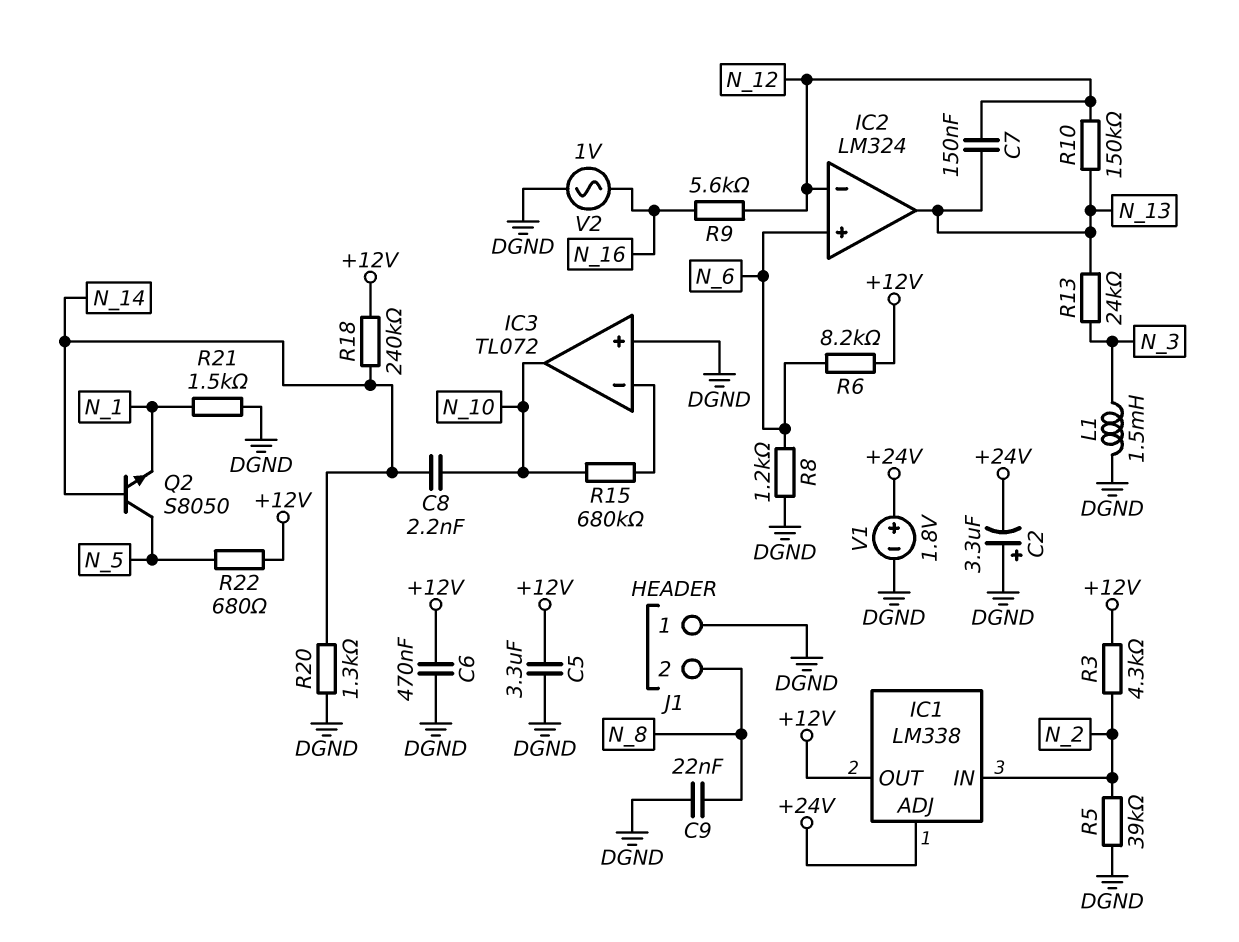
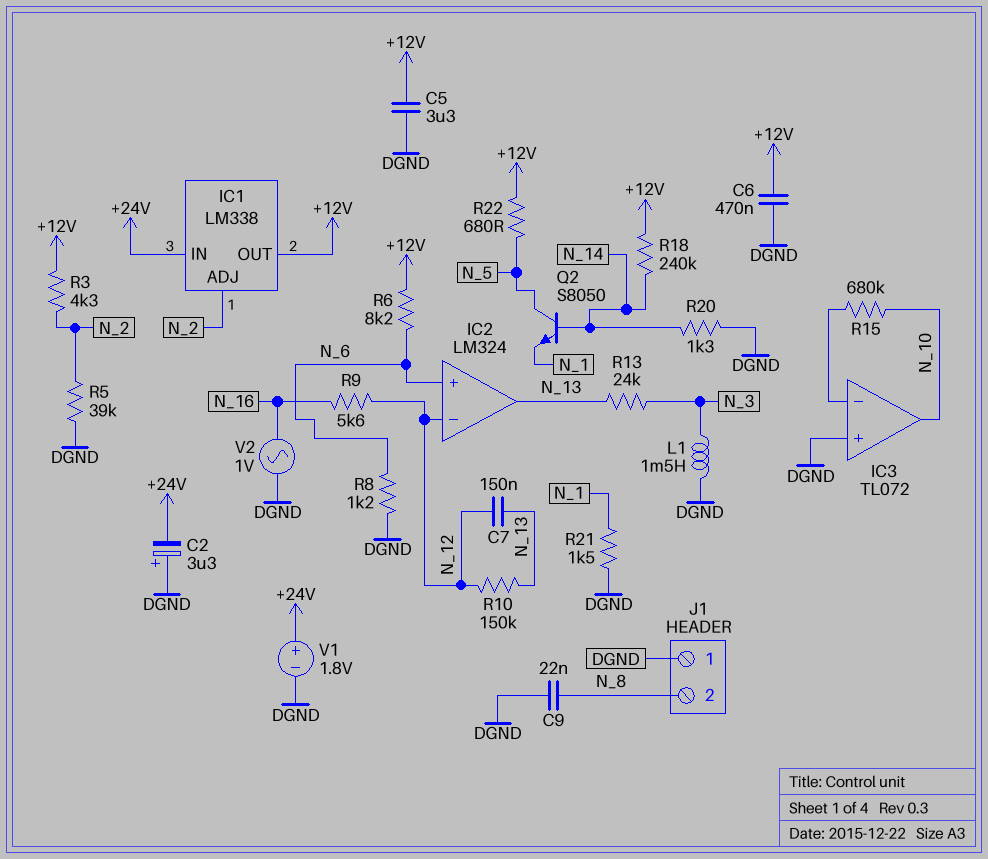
C8: 2.2nF (N_10, N_14) -> none
IC1 pin ADJ: +24V -> N_2
IC1 pin IN: N_2 -> +24V

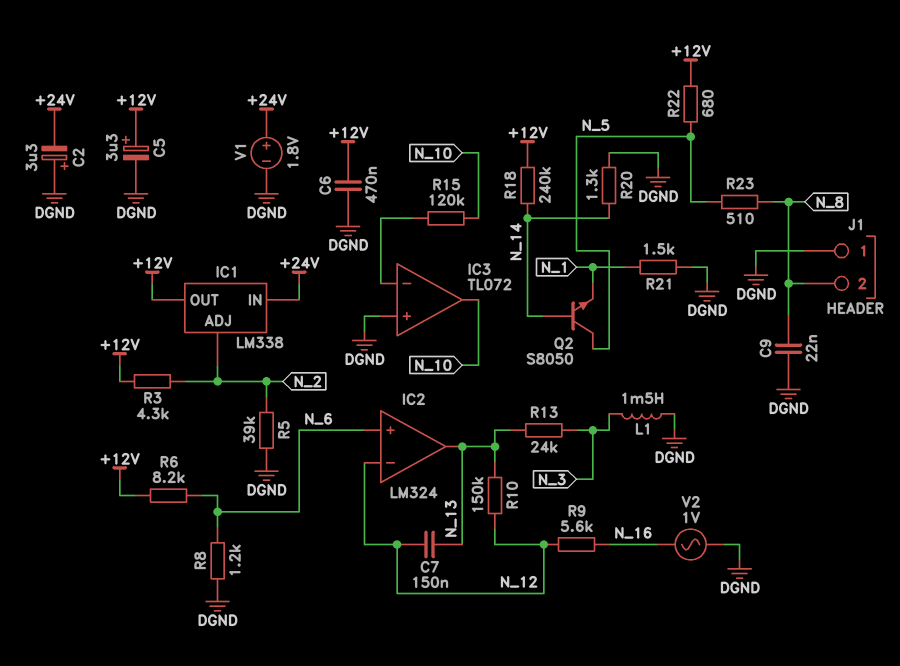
C5: 3.3uF (+12V, DGND) -> 3.3uF (plus +12V, minus DGND)
R15: 680k (IC3/in-, N_10) -> 120k (IC3/in-, N_10)
R23: none -> 510 (N_5, N_8)

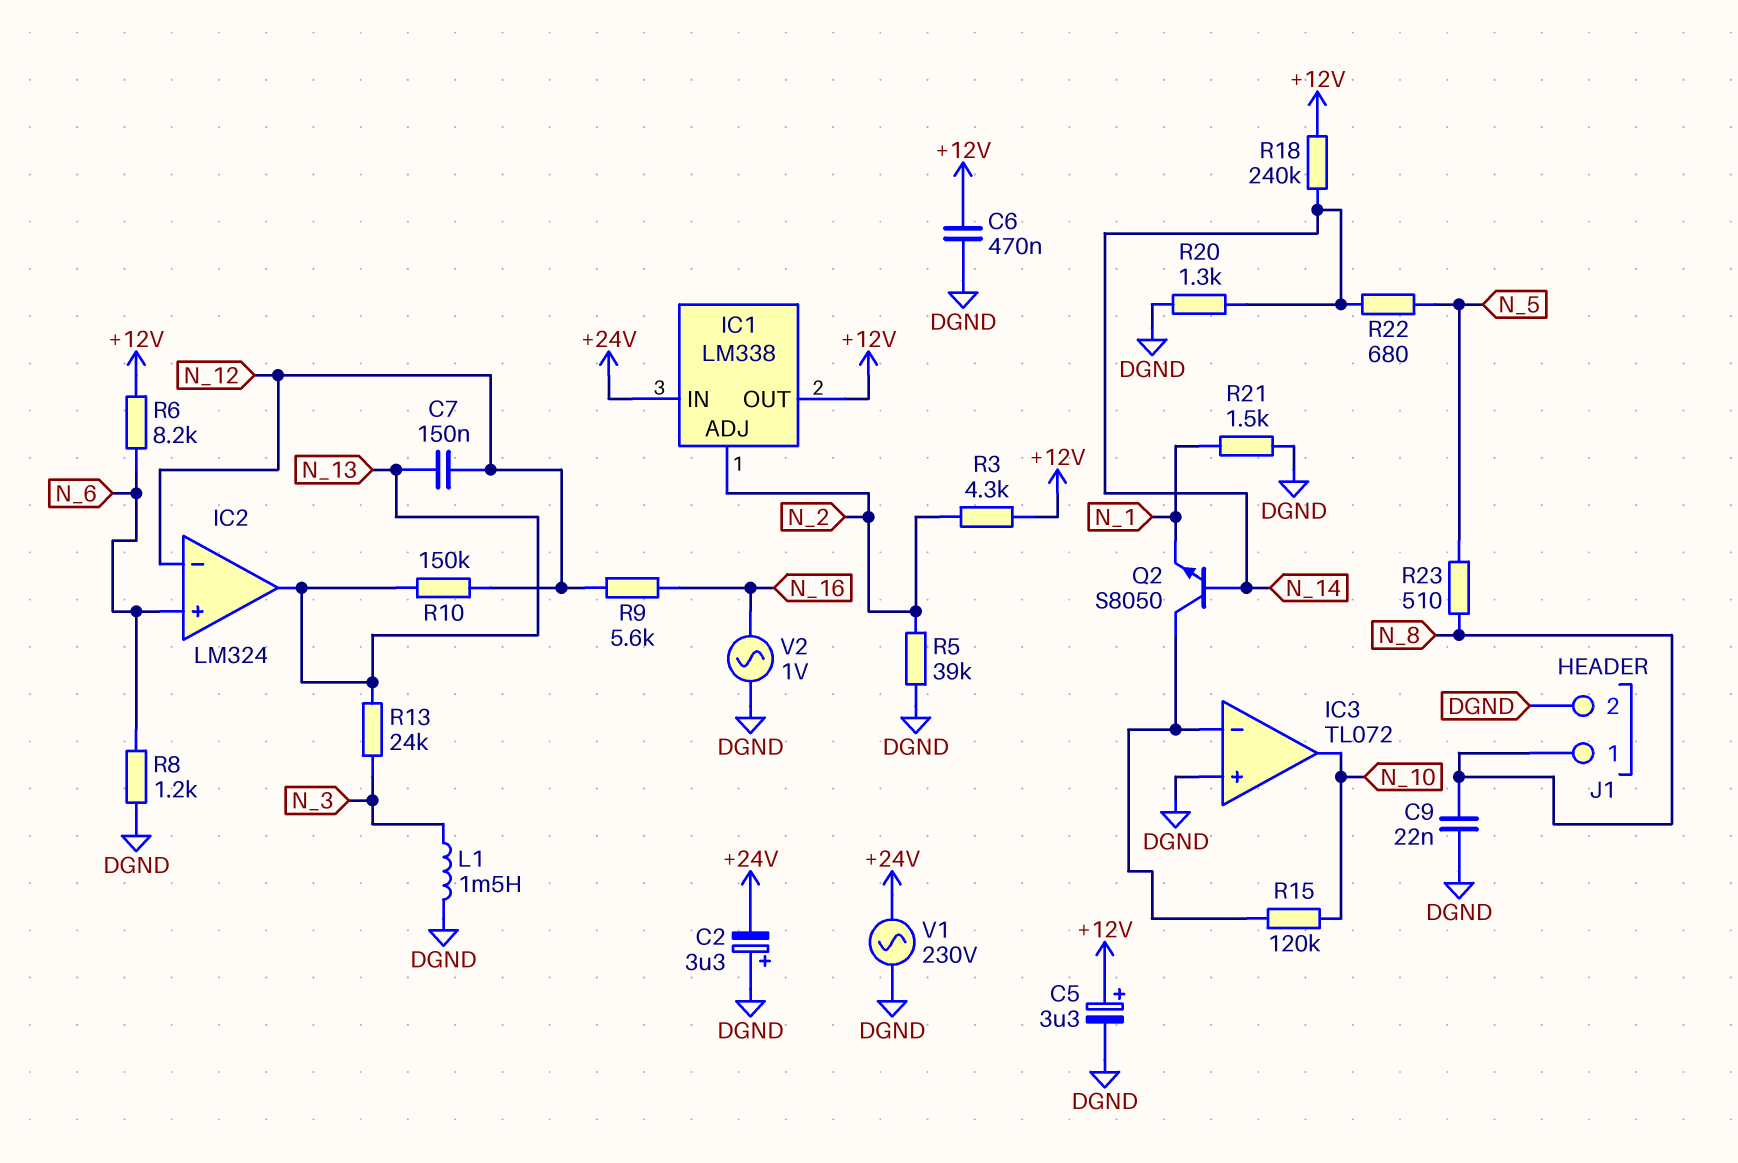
J1 pin 1: DGND -> N_8
J1 pin 2: N_8 -> DGND
Q2: NPN S8050 (B N_14, C N_5, E N_1) -> NPN S8050 (B N_14, C IC3/in-, E N_1)
R22: 680 (+12V, N_5) -> 680 (N_5, N_14)
V1: 1.8V (plus +24V, minus DGND) -> AC 230V (+24V, DGND)

